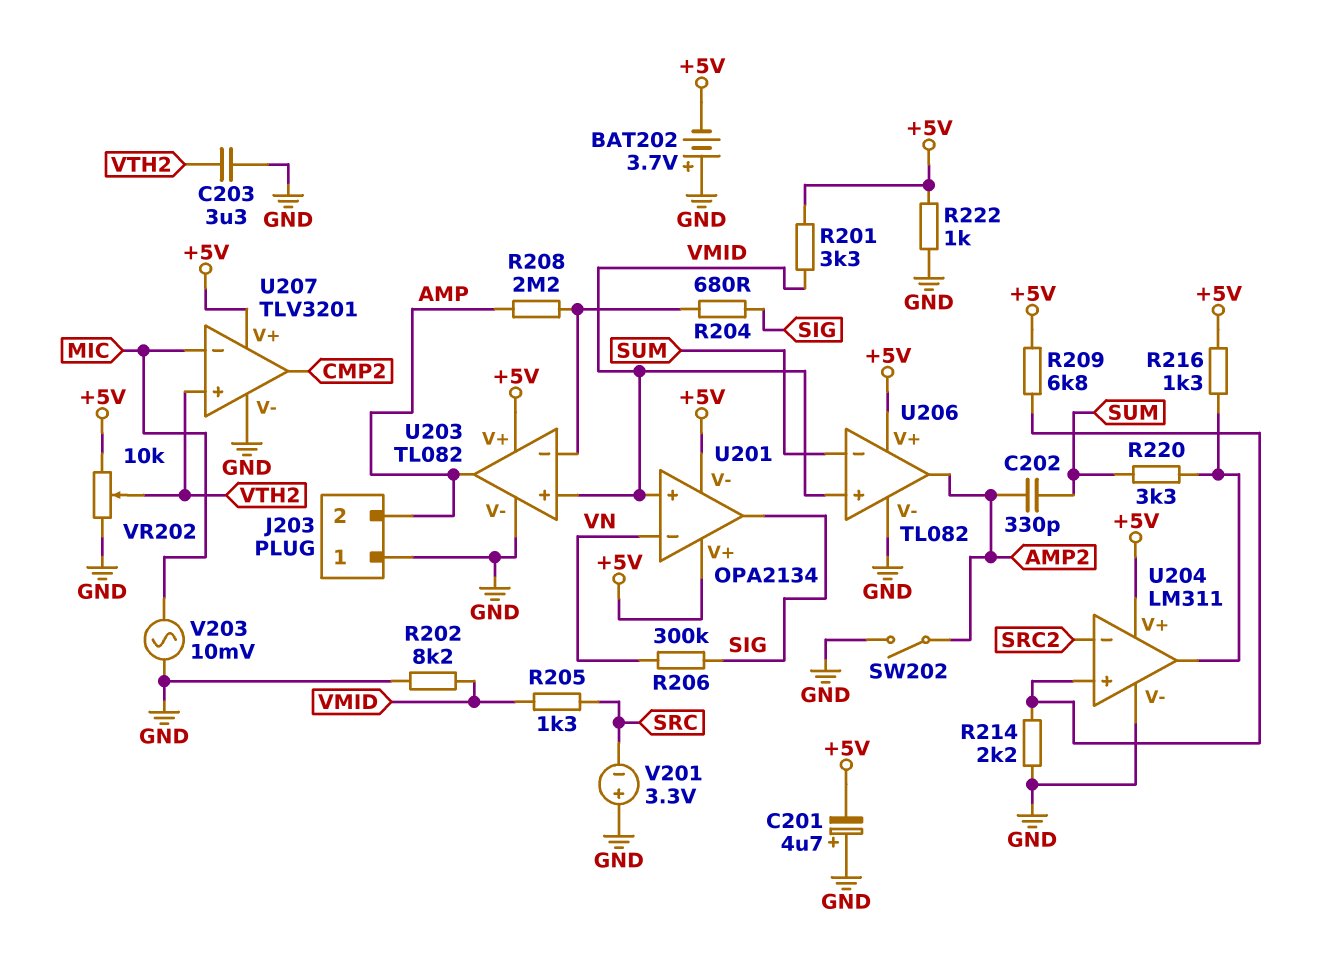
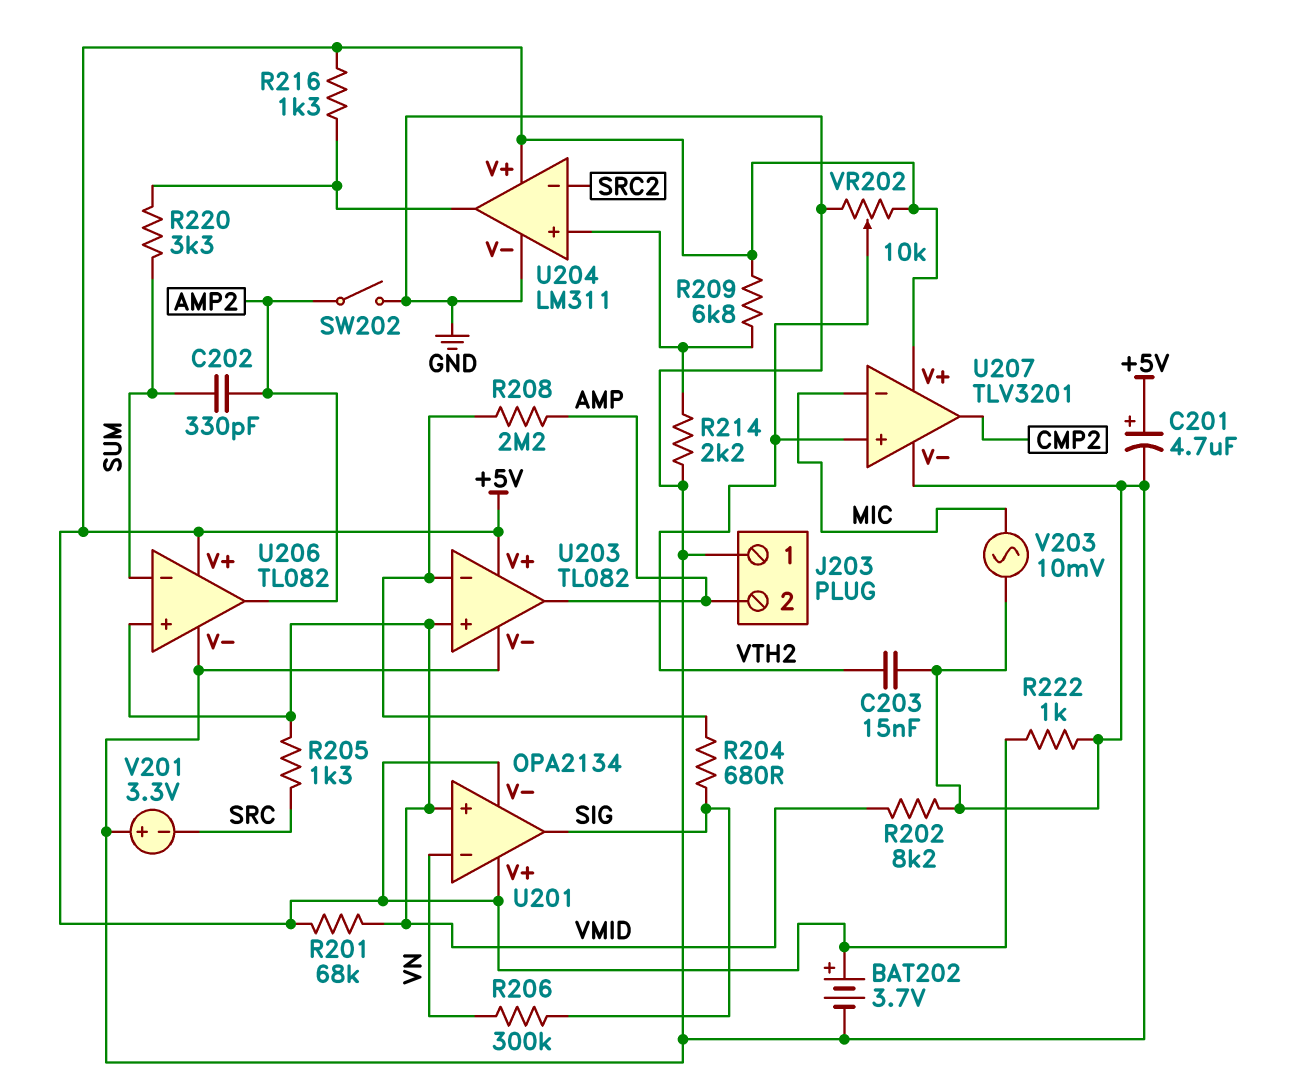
BAT202: 3.7V (plus GND, minus +5V) -> 3.7V (plus +5V, minus GND)
C201: 4.7uF (plus GND, minus +5V) -> 4.7uF (plus +5V, minus GND)
C203: 3.3uF (GND, VTH2) -> 15nF (GND, VTH2)
R201: 3.3k (+5V, VMID) -> 68k (+5V, VMID)

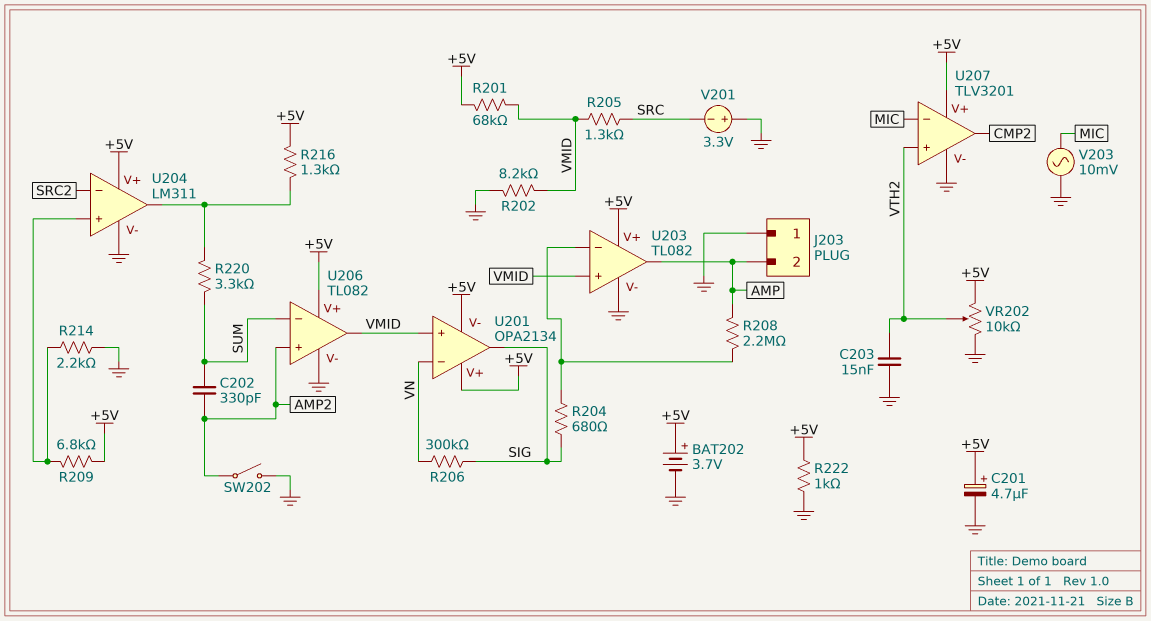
U206 pin in+: VMID -> AMP2
U206 pin out: AMP2 -> VMID

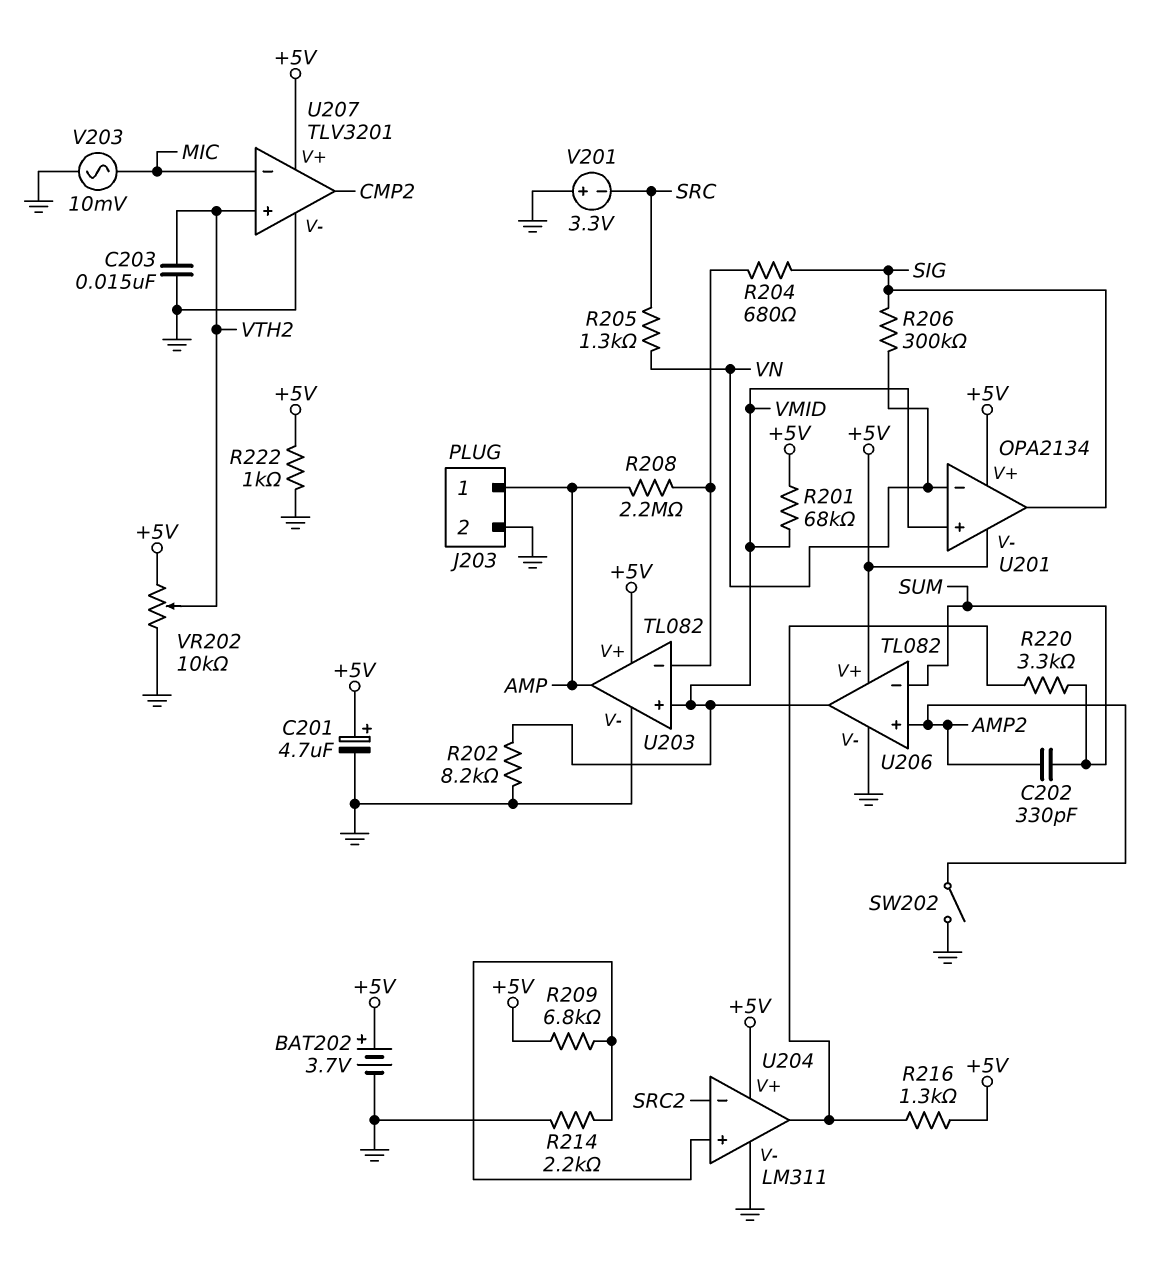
J203 pin 1: GND -> AMP
J203 pin 2: AMP -> GND
R205: 1.3k (SRC, VMID) -> 1.3k (SRC, VN)

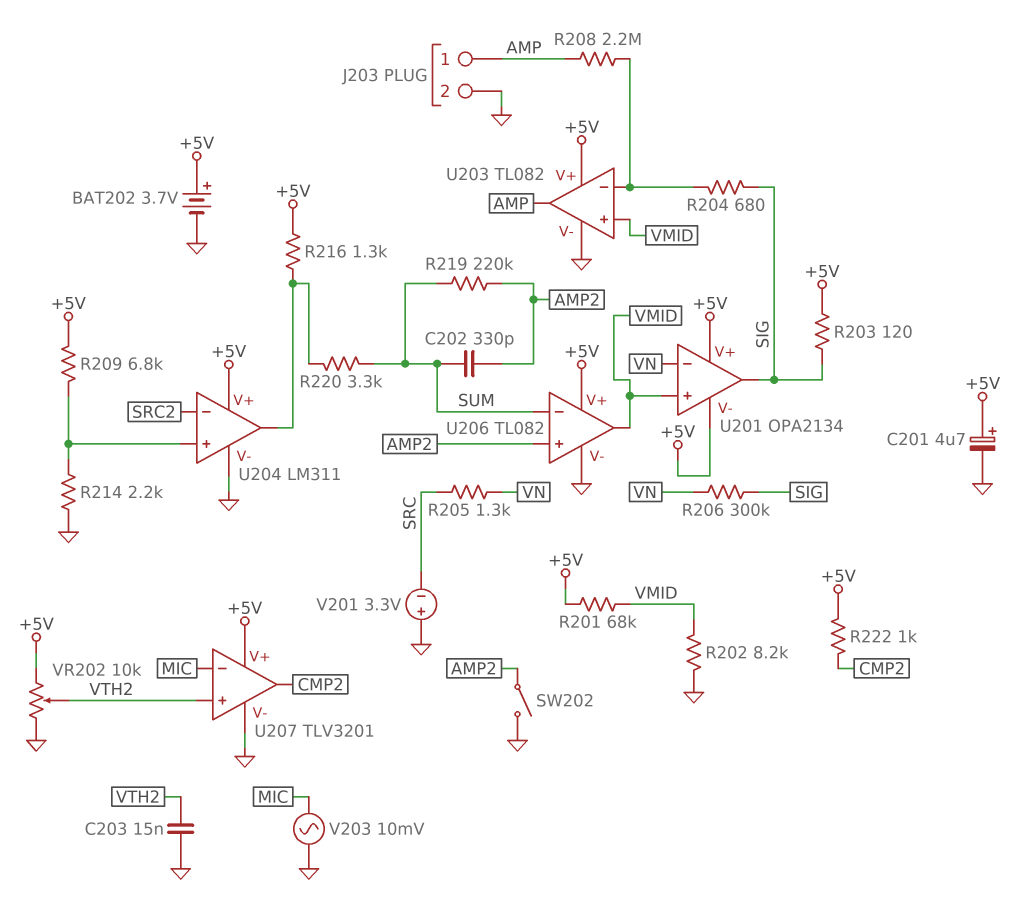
R203: none -> 120 (+5V, SIG)
R219: none -> 220k (AMP2, SUM)
R222: 1k (+5V, GND) -> 1k (+5V, CMP2)

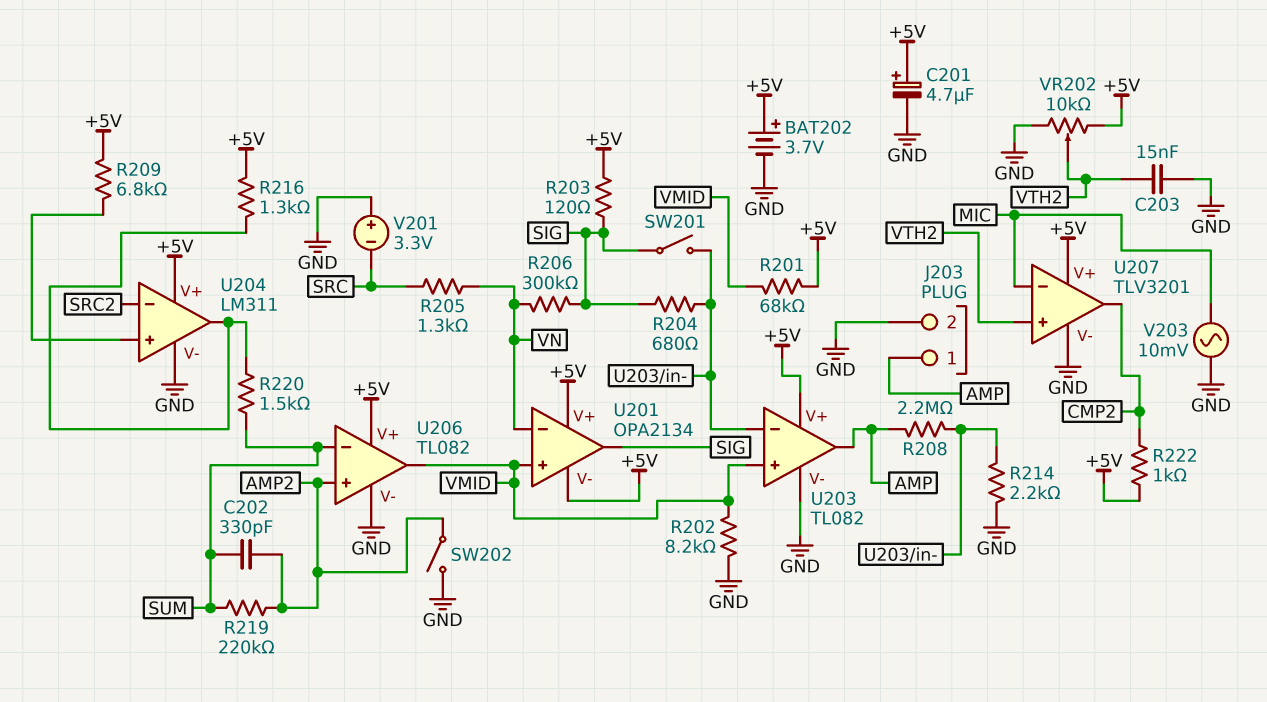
R214: 2.2k (GND, U204/in+) -> 2.2k (GND, U203/in-)
R220: 3.3k (SUM, U204/out) -> 1.5k (SUM, U204/out)
SW201: none -> switch (SIG, U203/in-)

